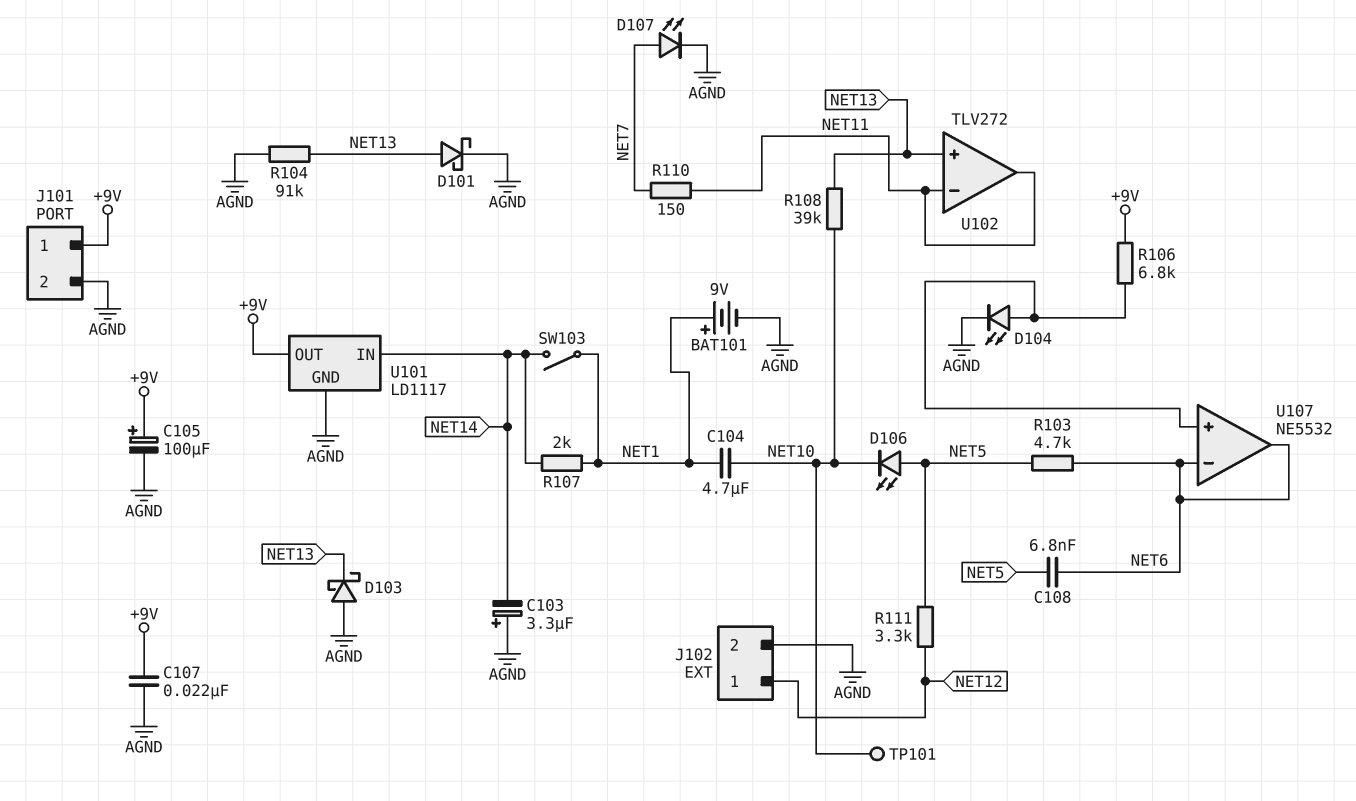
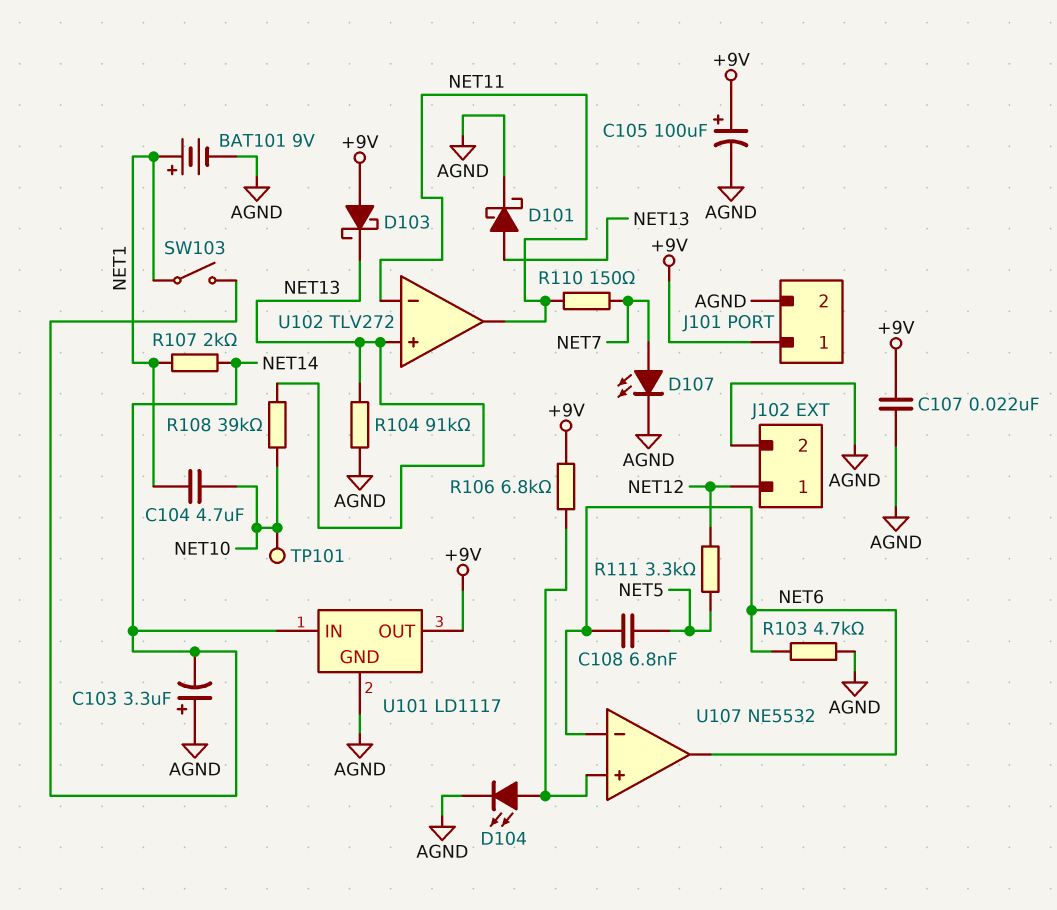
D103: schottky (A AGND, K NET13) -> schottky (A +9V, K NET13)
D106: LED (A NET5, K NET10) -> none
R103: 4.7k (NET5, NET6) -> 4.7k (AGND, NET6)

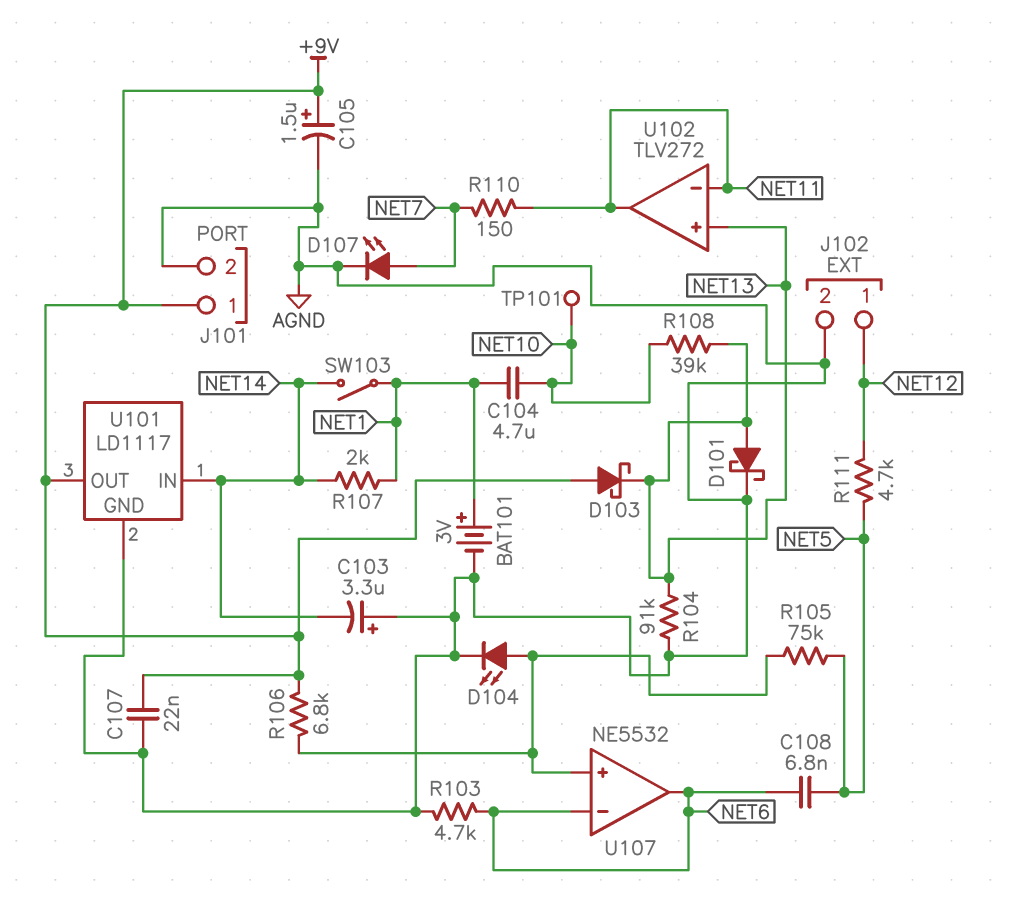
BAT101: 9V (plus NET1, minus AGND) -> 3V (plus NET1, minus AGND)
C105: 100uF (plus +9V, minus AGND) -> 1.5uF (plus +9V, minus AGND)
R105: none -> 75k (NET5, U107/in+)
R111: 3.3k (NET5, NET12) -> 4.7k (NET5, NET12)

